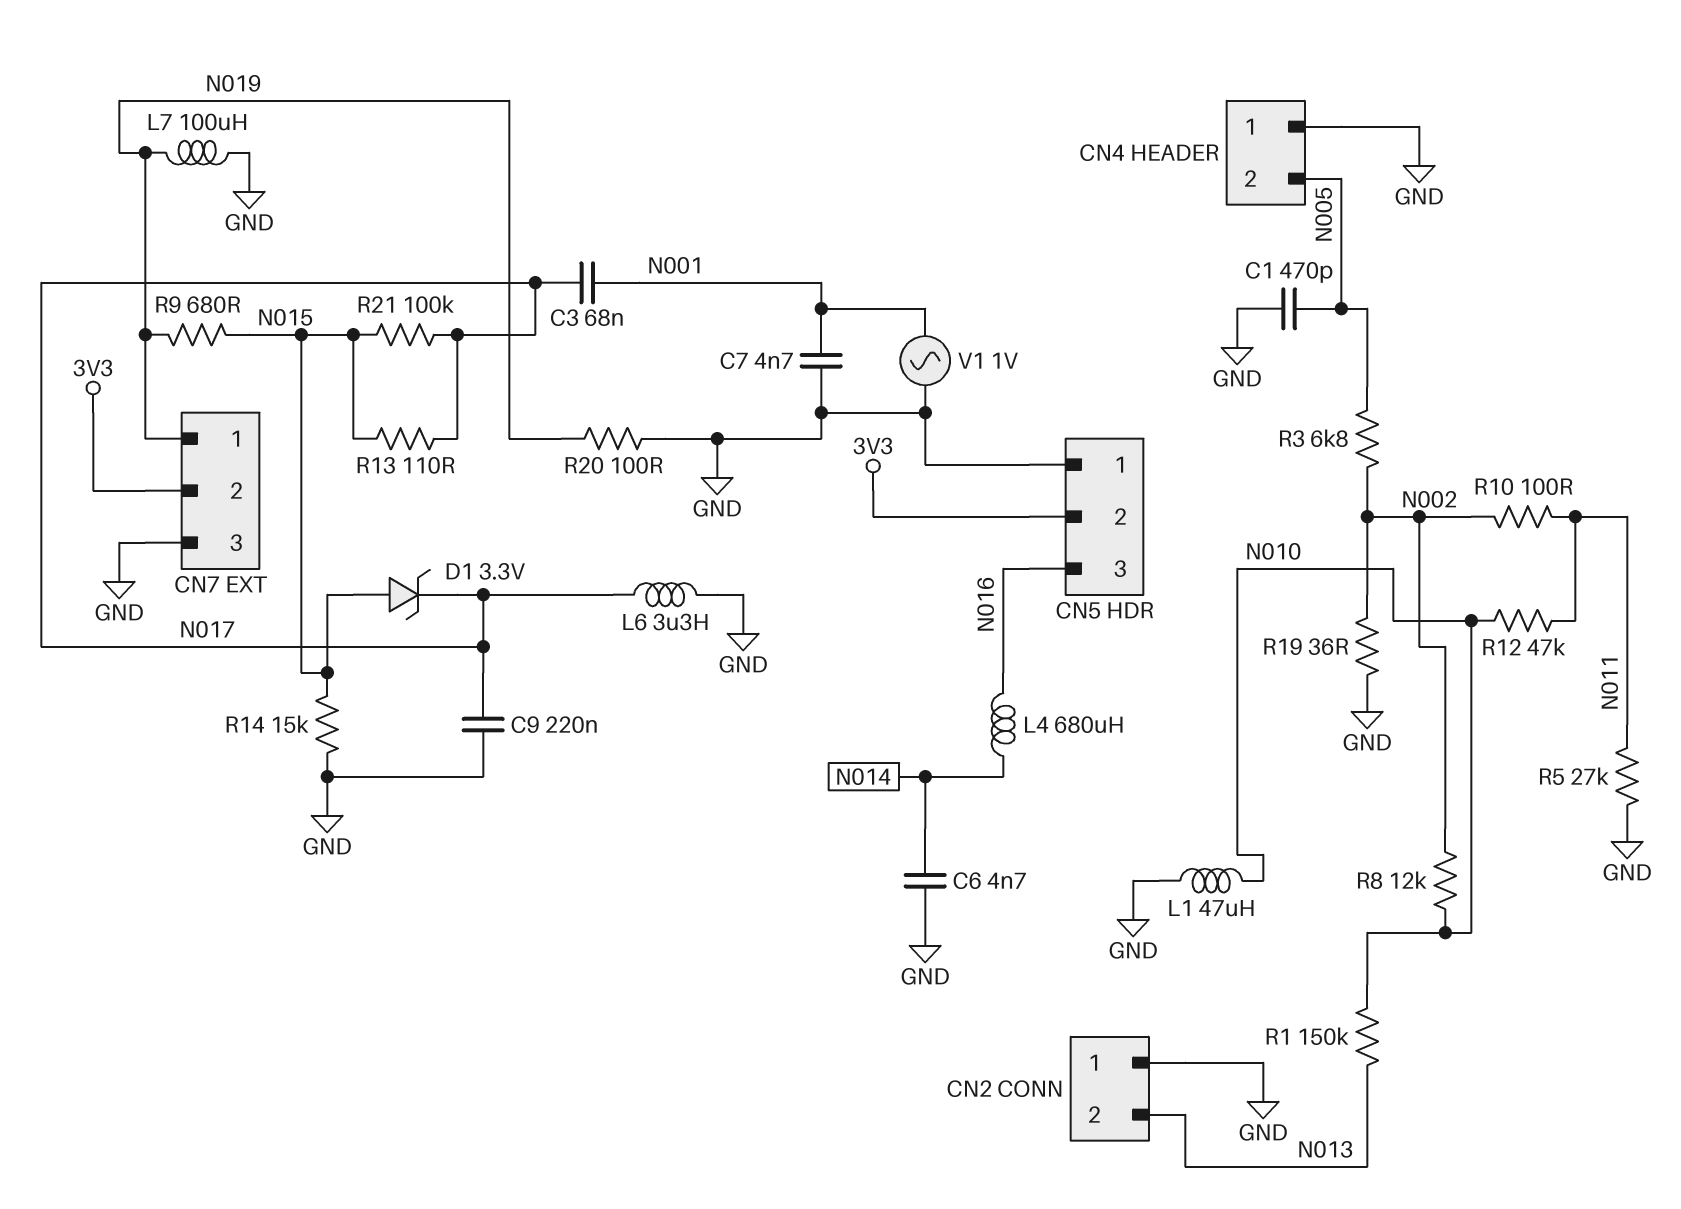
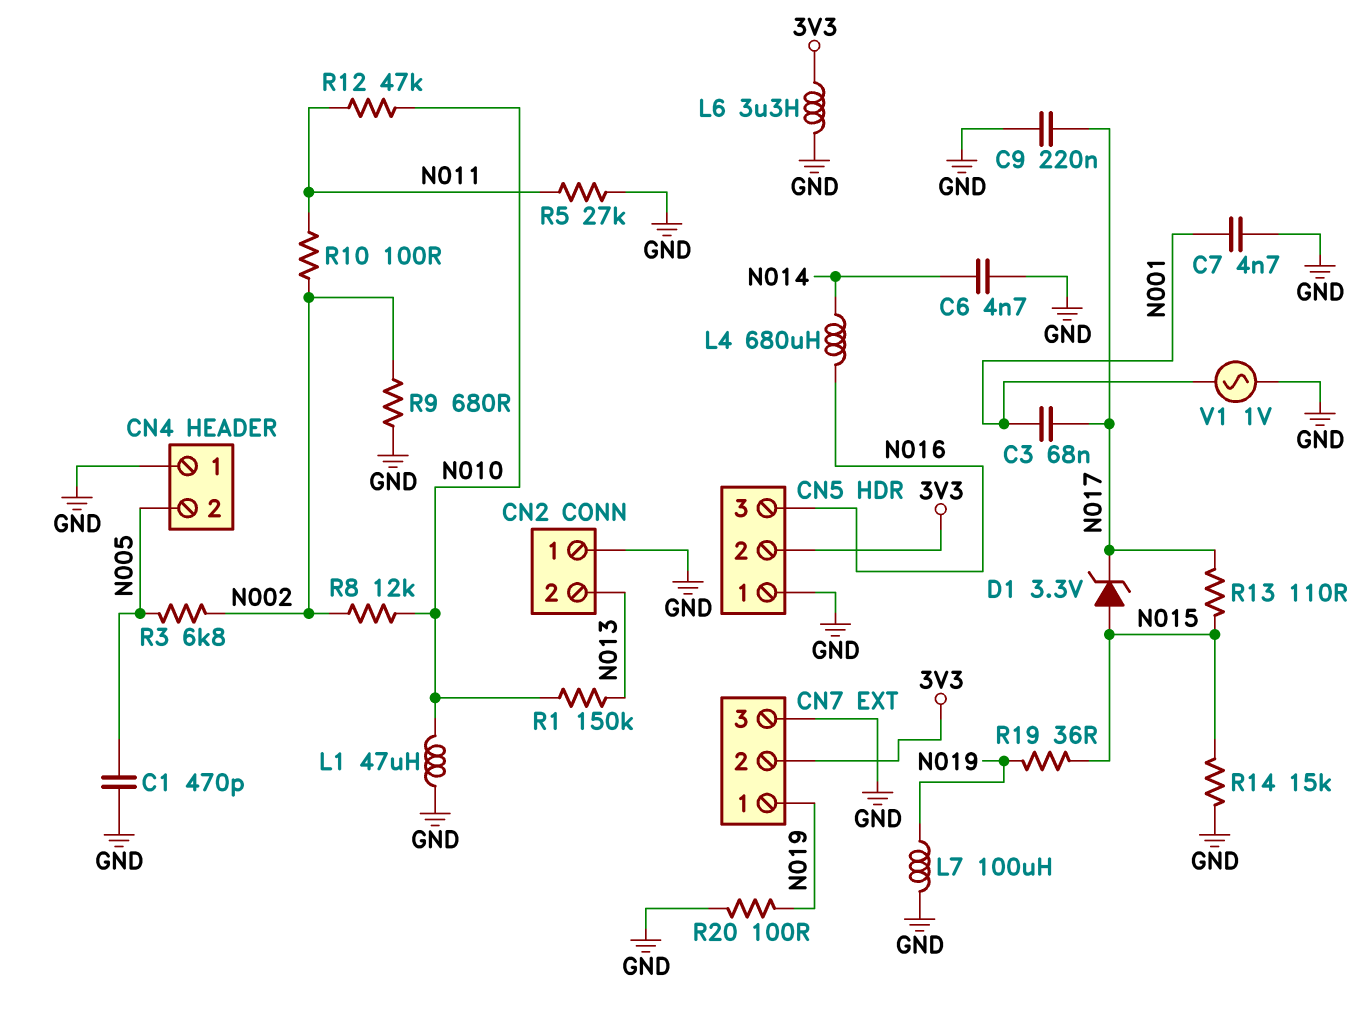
L6: 3.3uH (GND, N017) -> 3.3uH (3V3, GND)
R9: 680 (N015, N019) -> 680 (GND, N002)
R19: 36 (GND, N002) -> 36 (N015, N019)
R21: 100k (N015, N017) -> none

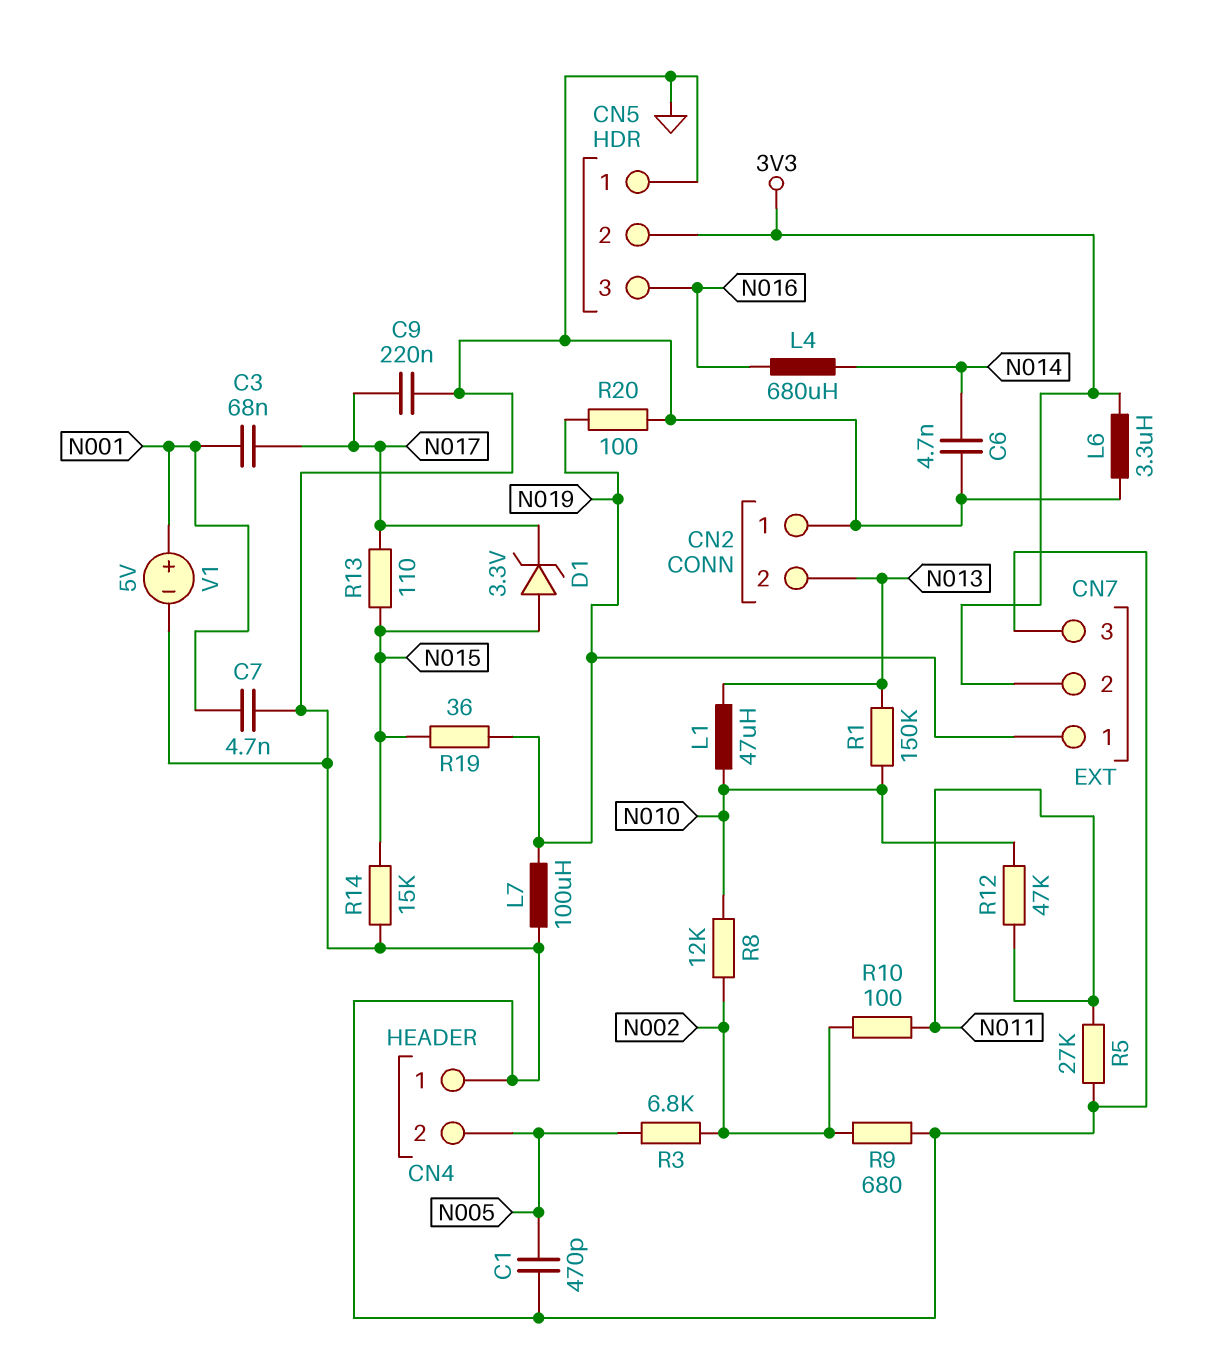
L1: 47uH (GND, N010) -> 47uH (N010, N013)
V1: AC 1V (GND, N001) -> 5V (plus N001, minus GND)

